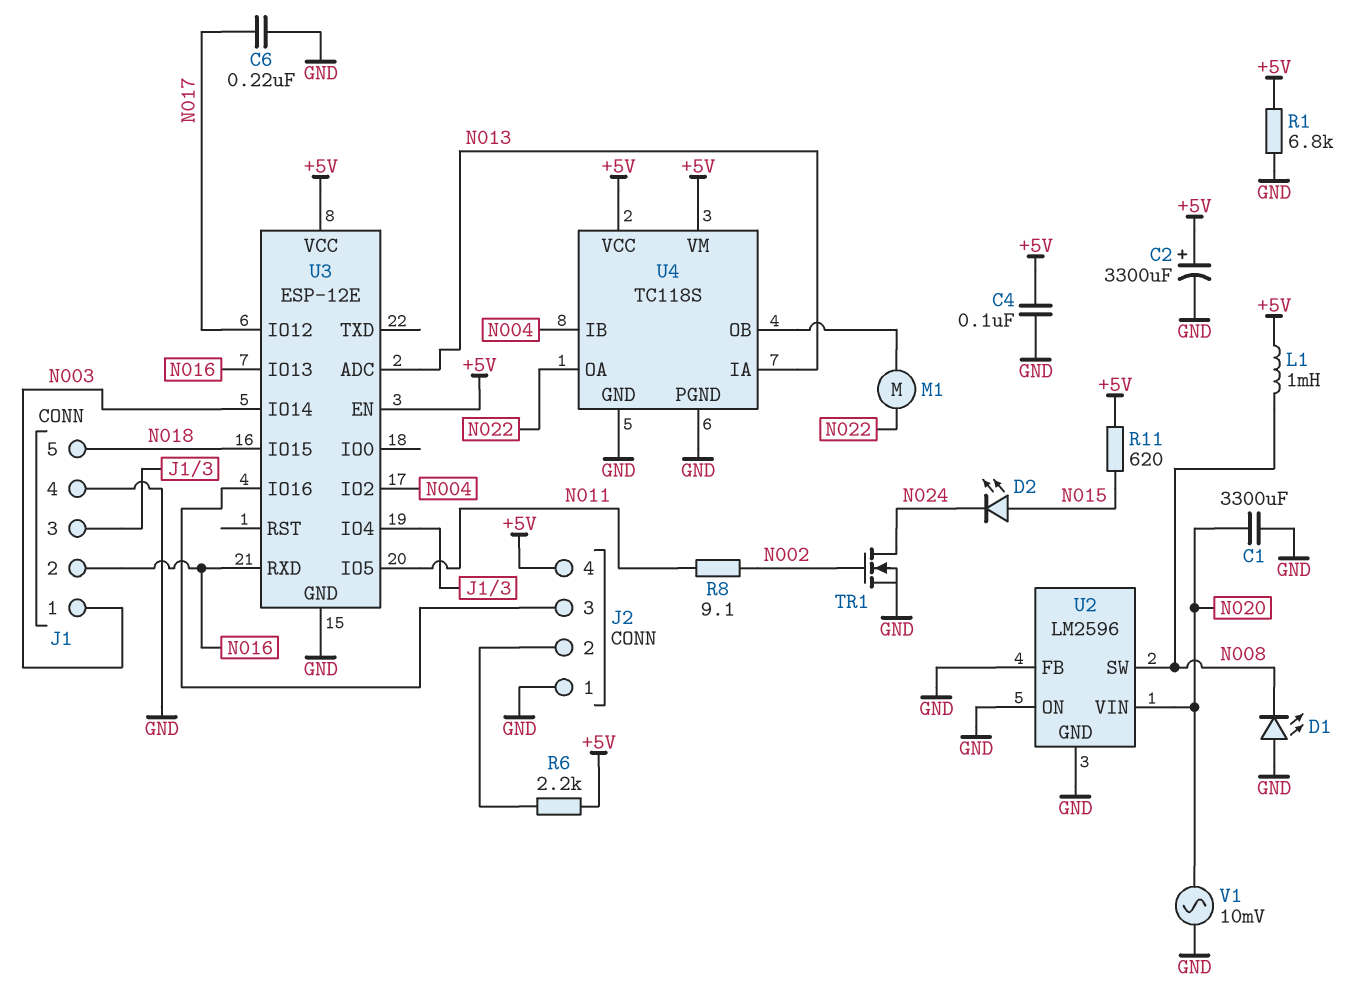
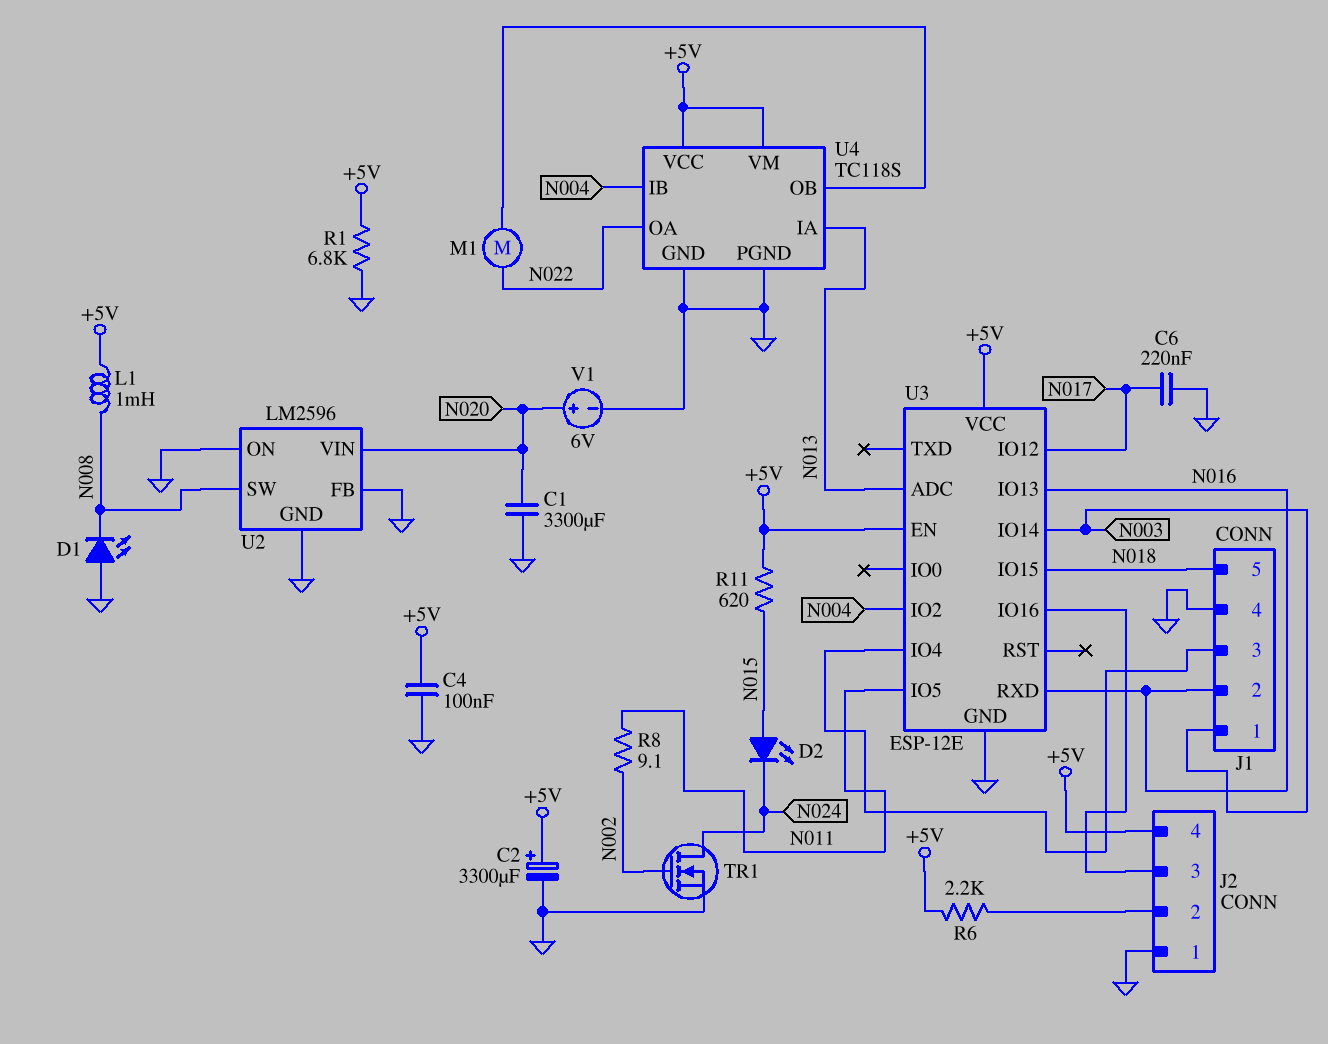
V1: AC 10mV (GND, N020) -> 6V (plus N020, minus GND)

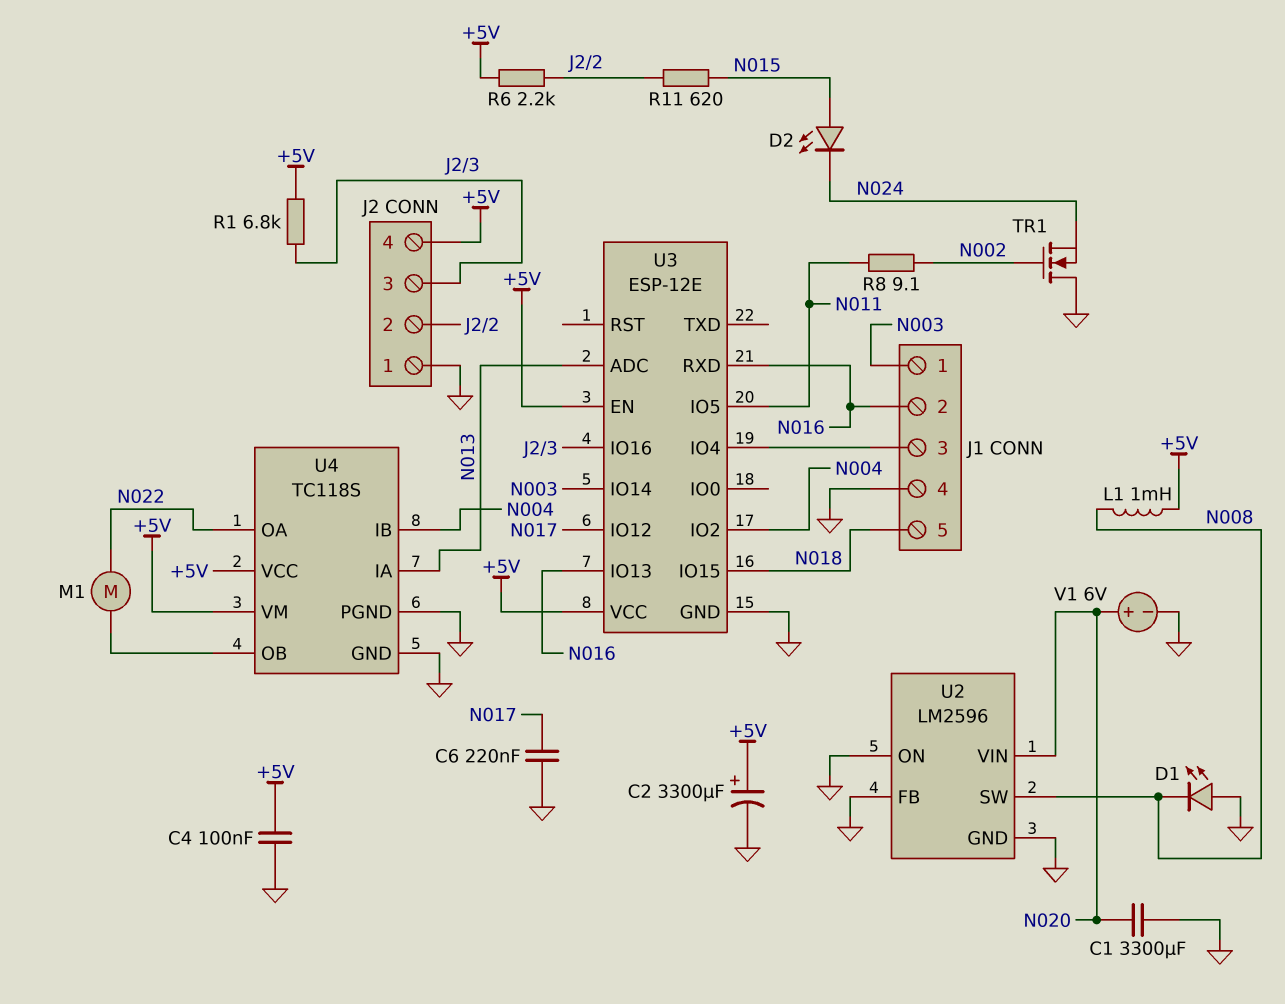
R1: 6.8k (+5V, GND) -> 6.8k (+5V, J2/3)
R11: 620 (+5V, N015) -> 620 (J2/2, N015)
TR1: NMOS (G N002, D N024, S GND) -> NMOS (G N002, D GND, S N024)

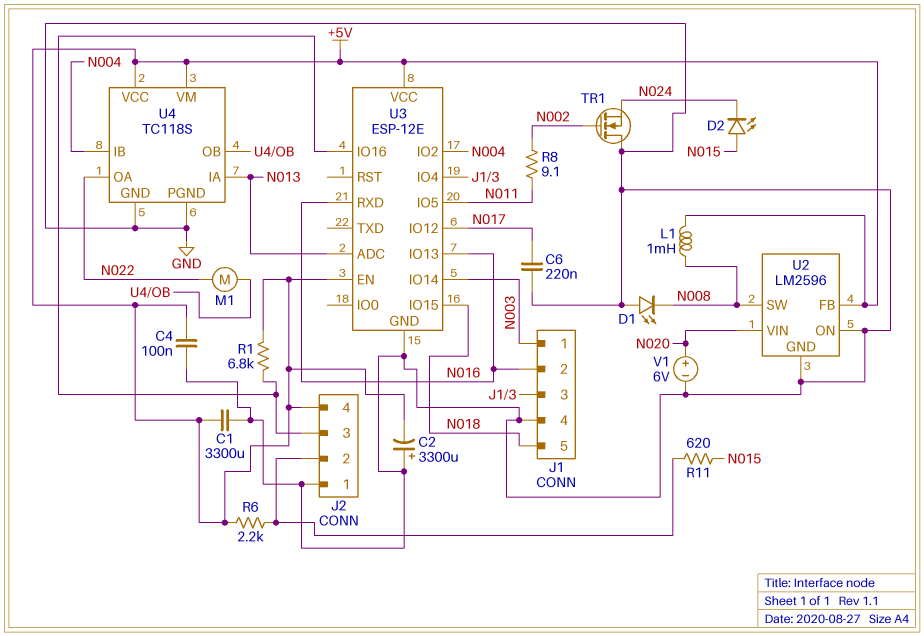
C1: 3300uF (GND, N020) -> 3300uF (+5V, GND)
C2: 3300uF (plus +5V, minus GND) -> 3300uF (plus GND, minus +5V)
U2 pin FB: GND -> +5V

